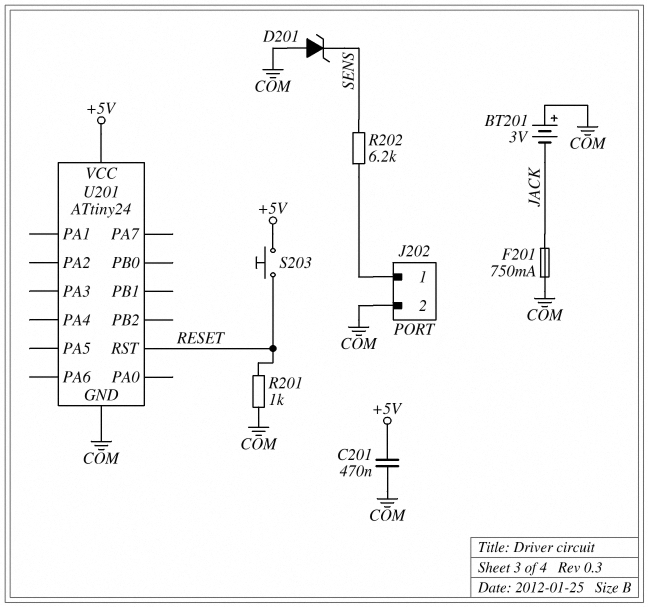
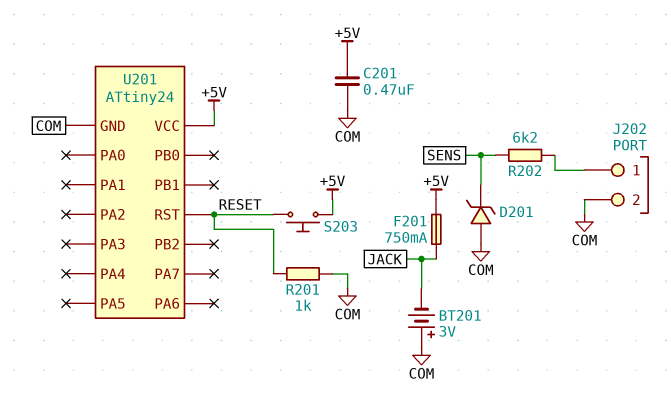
F201: 750mA (COM, JACK) -> 750mA (+5V, JACK)

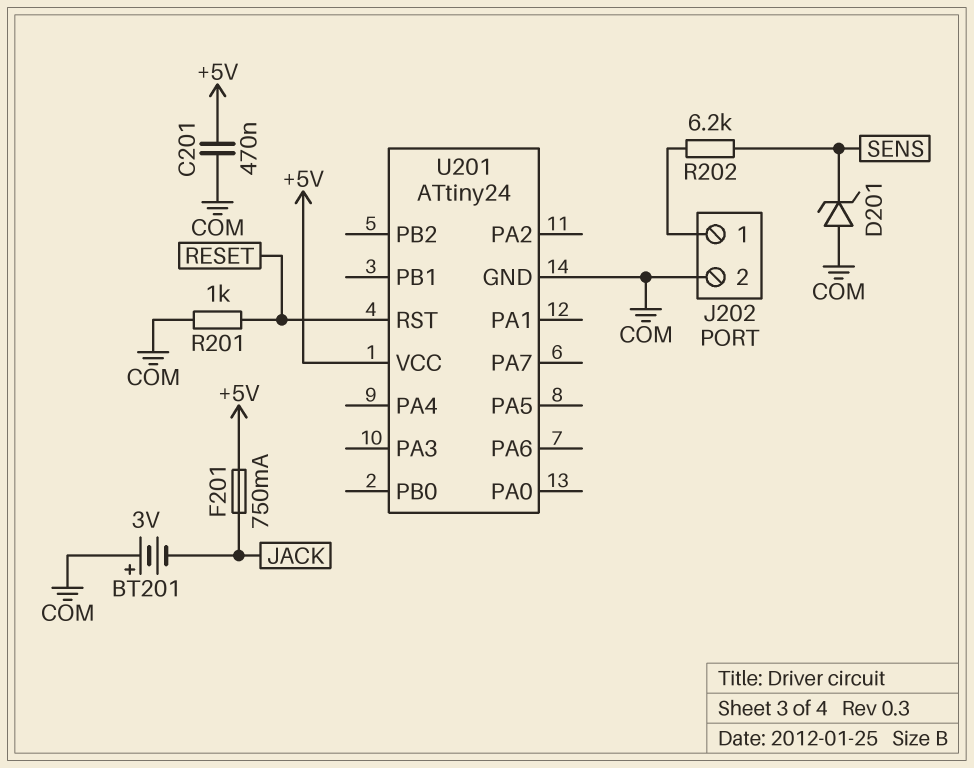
S203: button (+5V, RESET) -> none

